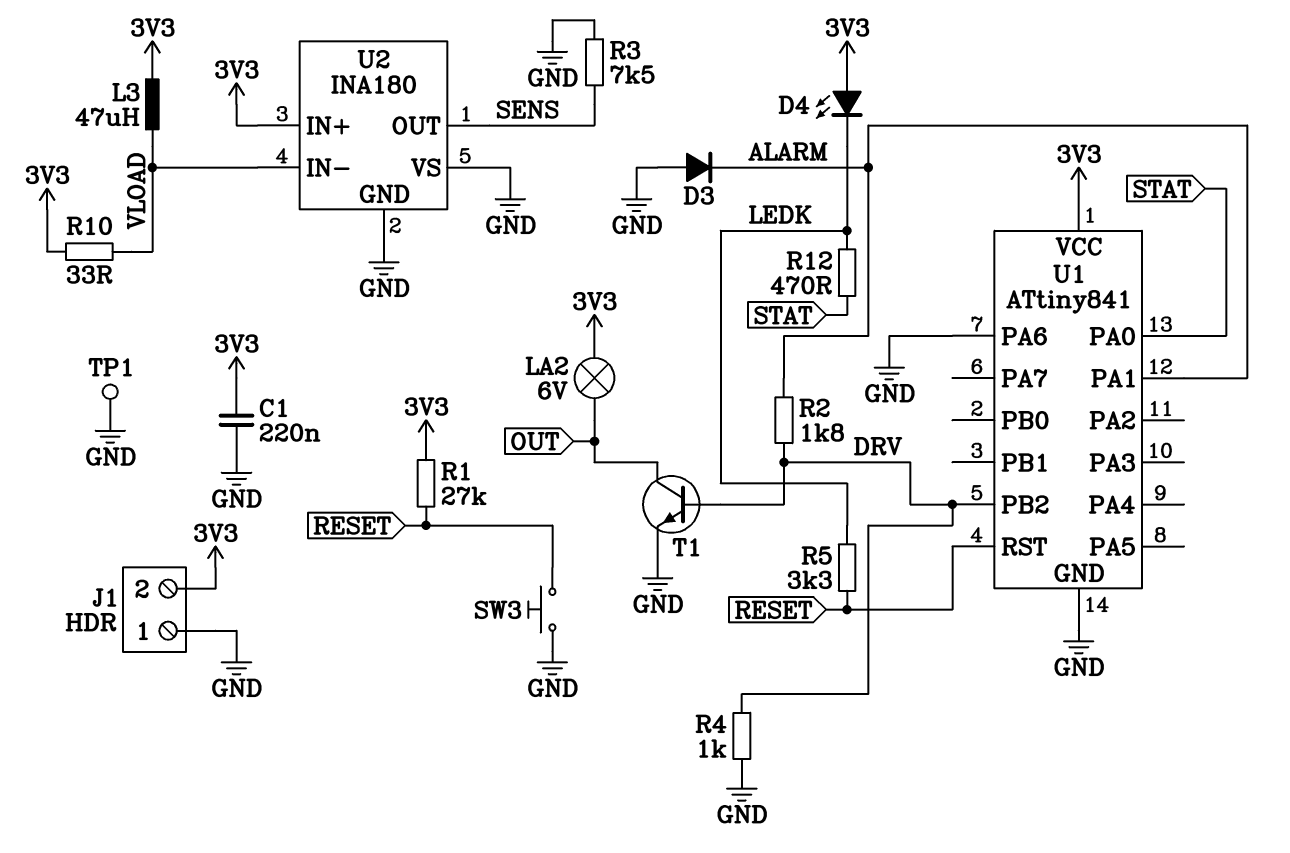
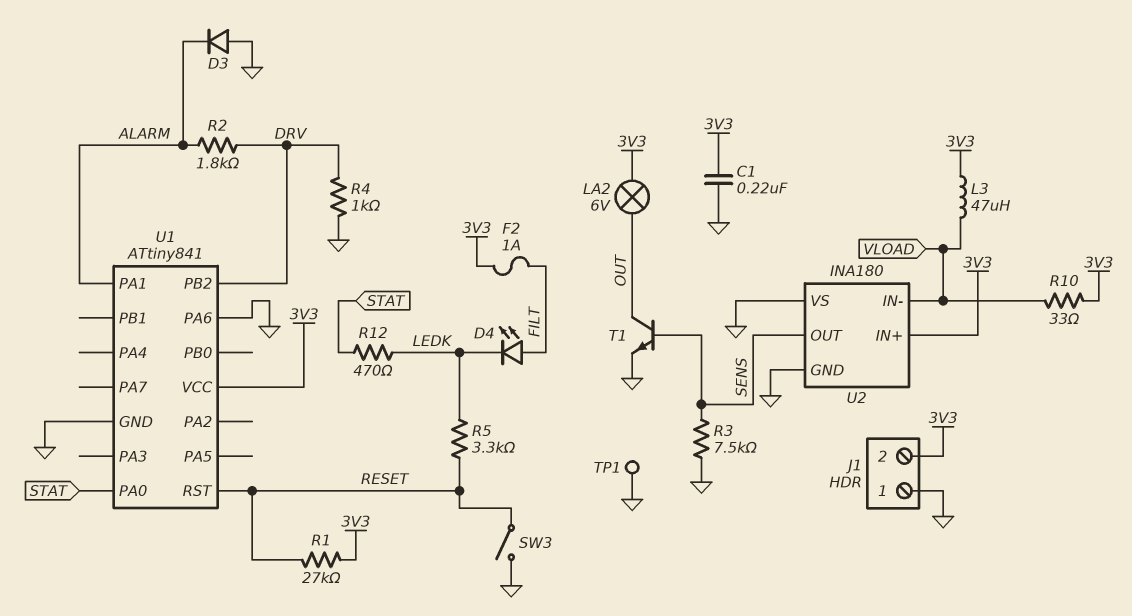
D4: LED (A 3V3, K LEDK) -> LED (A FILT, K LEDK)
F2: none -> 1A (3V3, FILT)
SW3: button (GND, RESET) -> switch (GND, RESET)
T1: NPN (B DRV, C OUT, E GND) -> NPN (B SENS, C OUT, E GND)

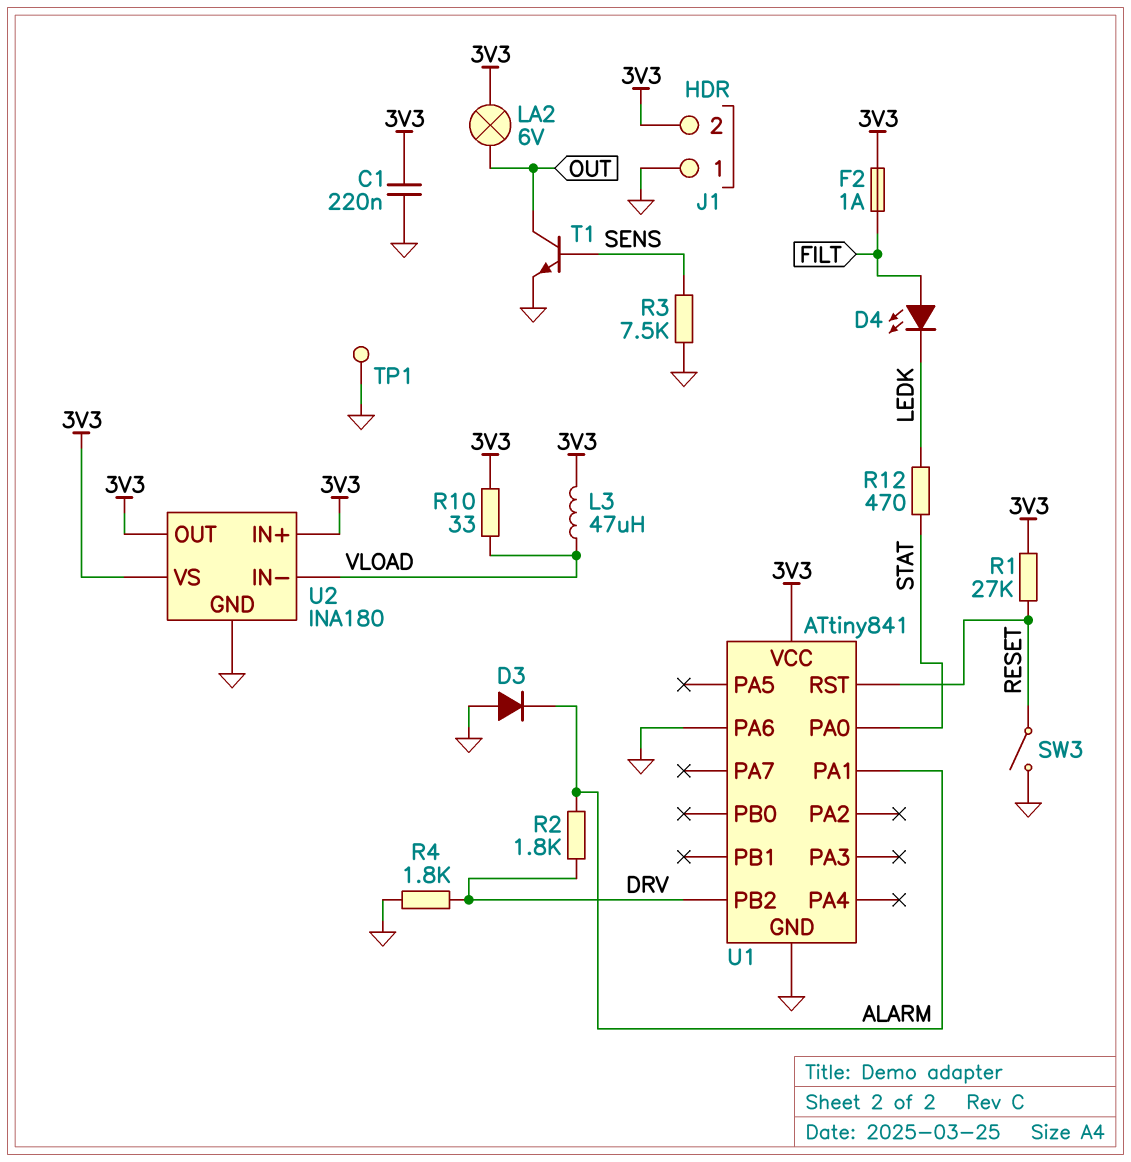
R4: 1k (DRV, GND) -> 1.8k (DRV, GND)
R5: 3.3k (LEDK, RESET) -> none
U2 pin OUT: SENS -> 3V3
U2 pin VS: GND -> 3V3

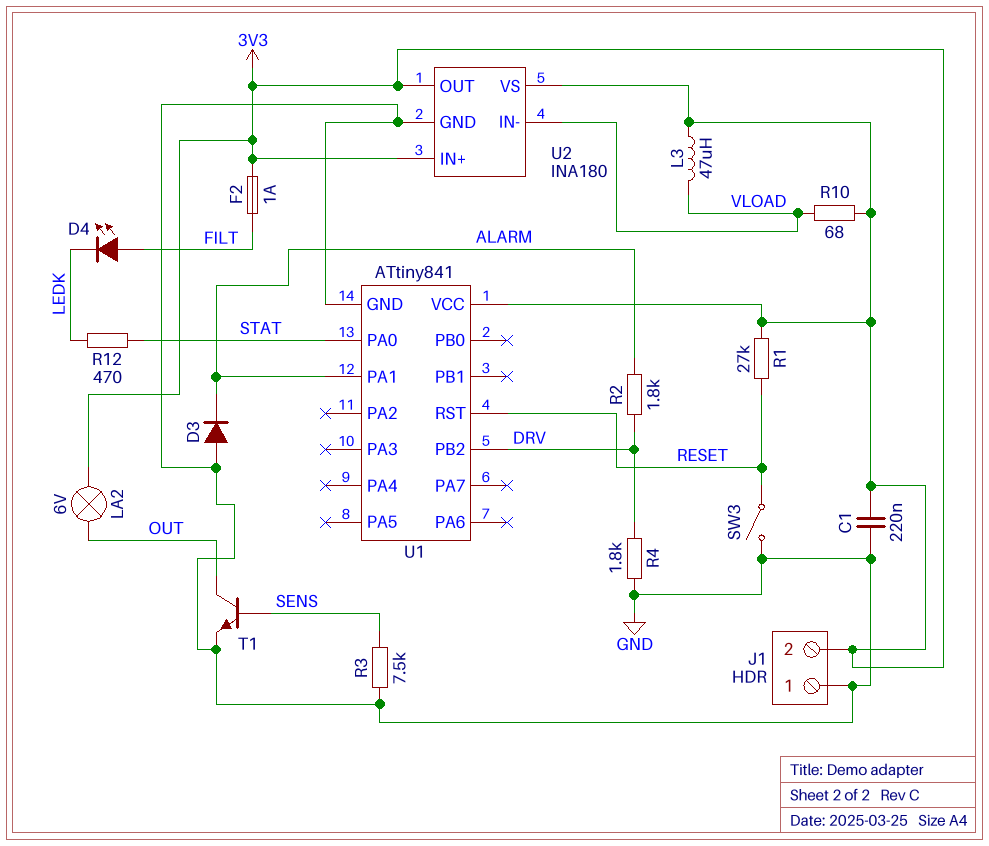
R10: 33 (3V3, VLOAD) -> 68 (3V3, VLOAD)
TP1: test point (GND) -> none
U1 pin PA6: GND -> none

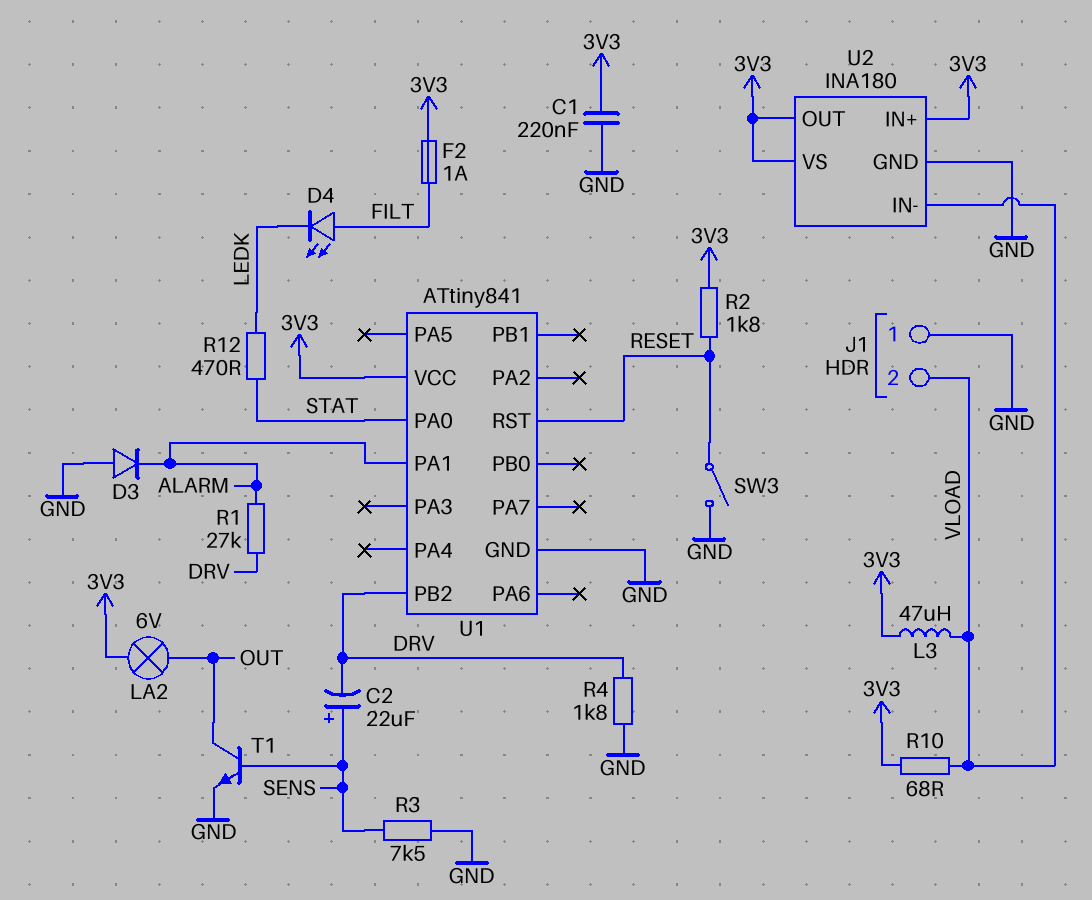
C2: none -> 22uF (plus SENS, minus DRV)
J1 pin 2: 3V3 -> VLOAD
R1: 27k (3V3, RESET) -> 27k (ALARM, DRV)
R2: 1.8k (ALARM, DRV) -> 1.8k (3V3, RESET)

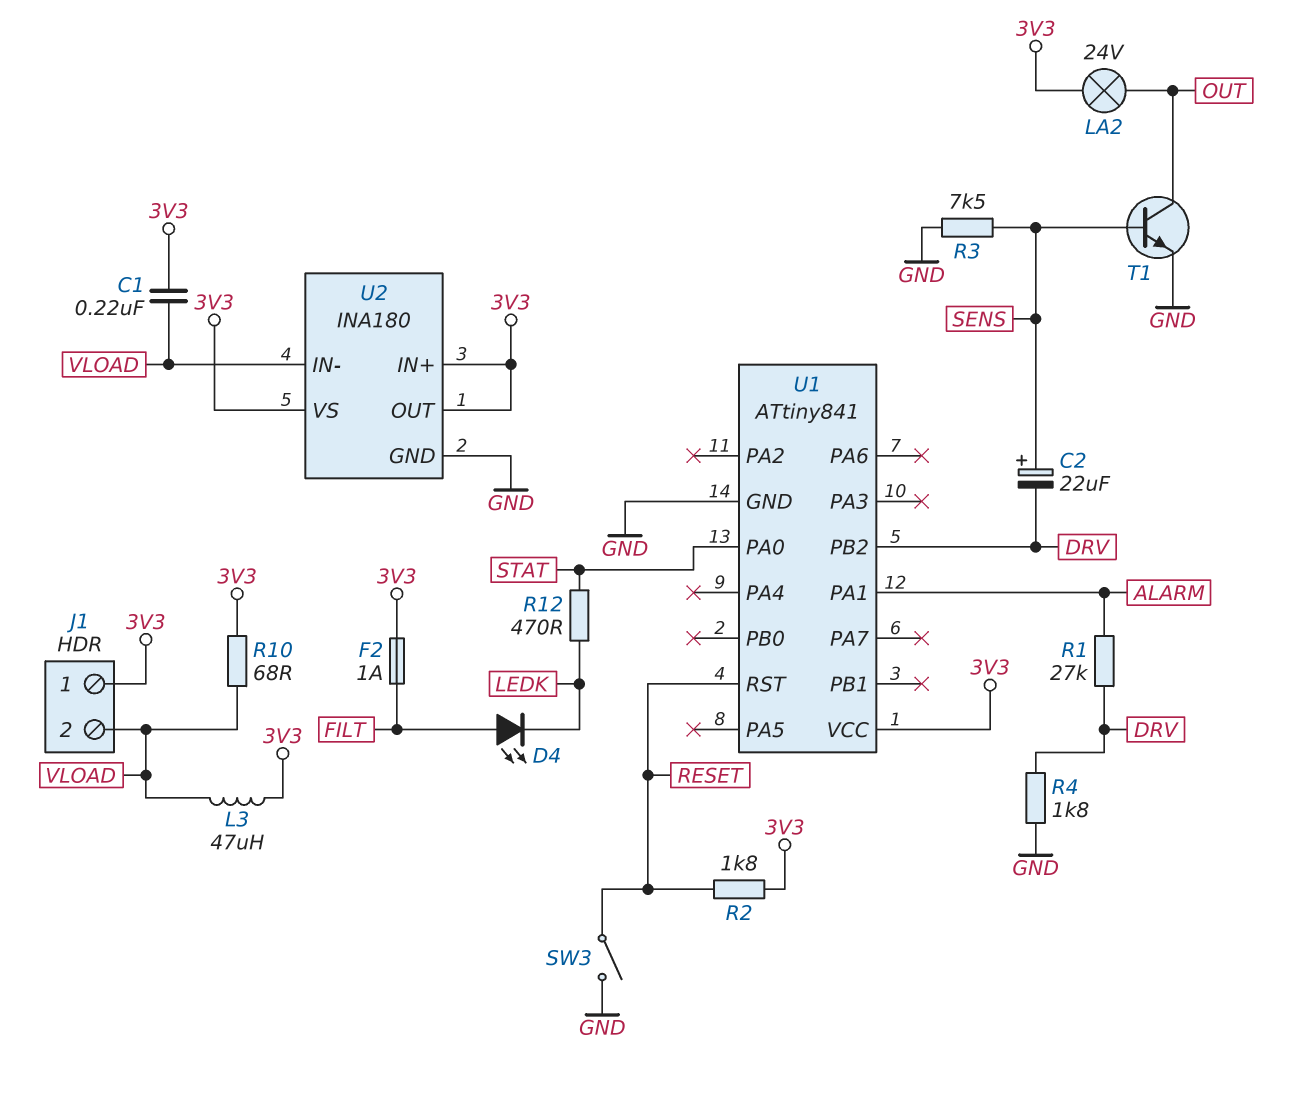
C1: 220nF (3V3, GND) -> 220nF (3V3, VLOAD)
D3: diode (A GND, K ALARM) -> none
J1 pin 1: GND -> 3V3
LA2: lamp 6V (3V3, OUT) -> lamp 24V (3V3, OUT)

